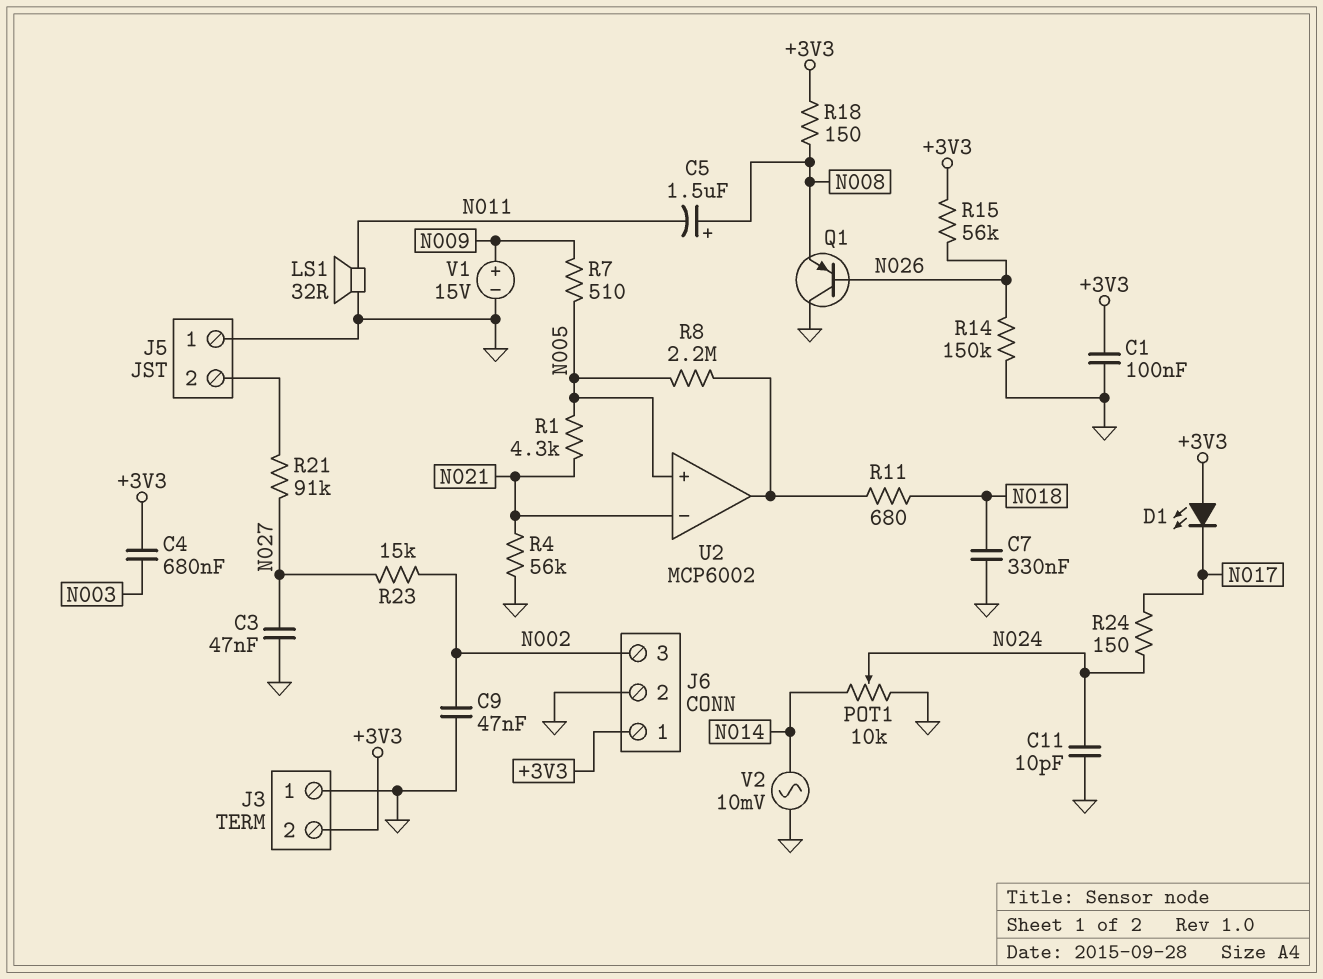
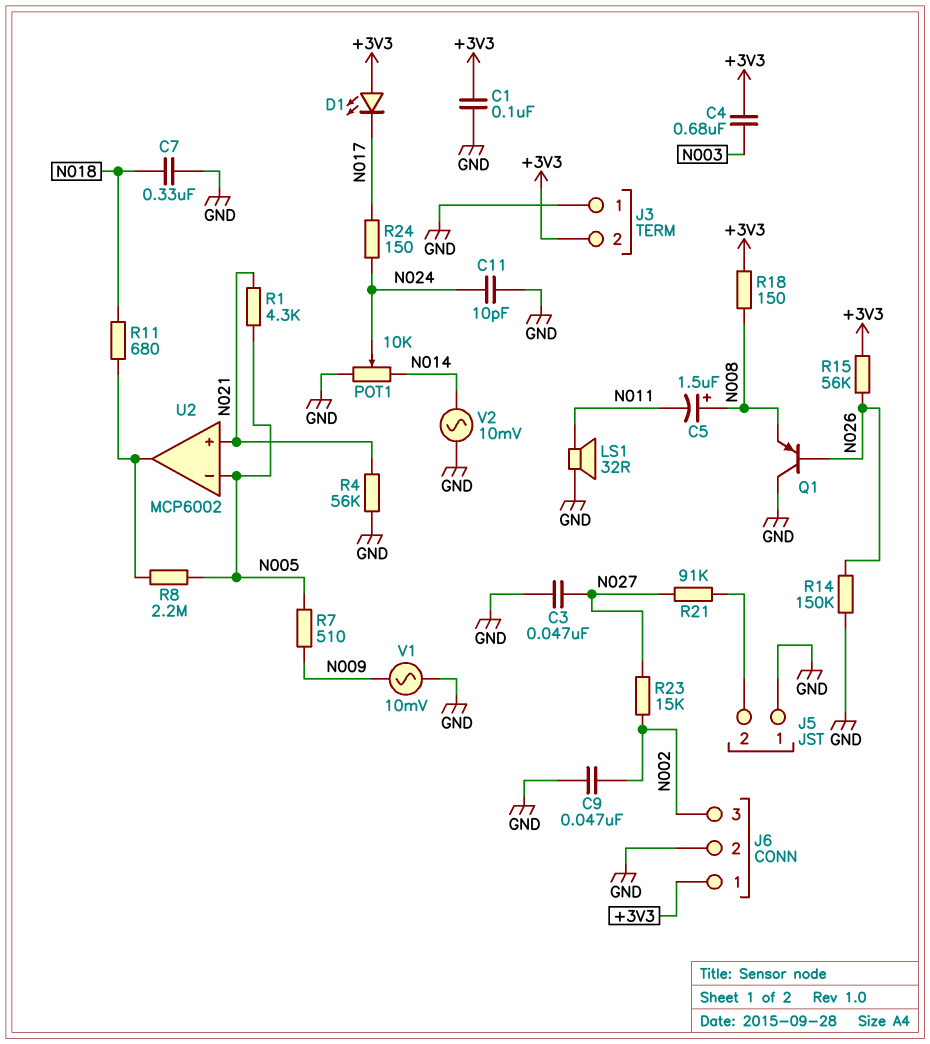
U2 pin in+: N005 -> N021
U2 pin in-: N021 -> N005
V1: 15V (plus N009, minus GND) -> AC 10mV (GND, N009)

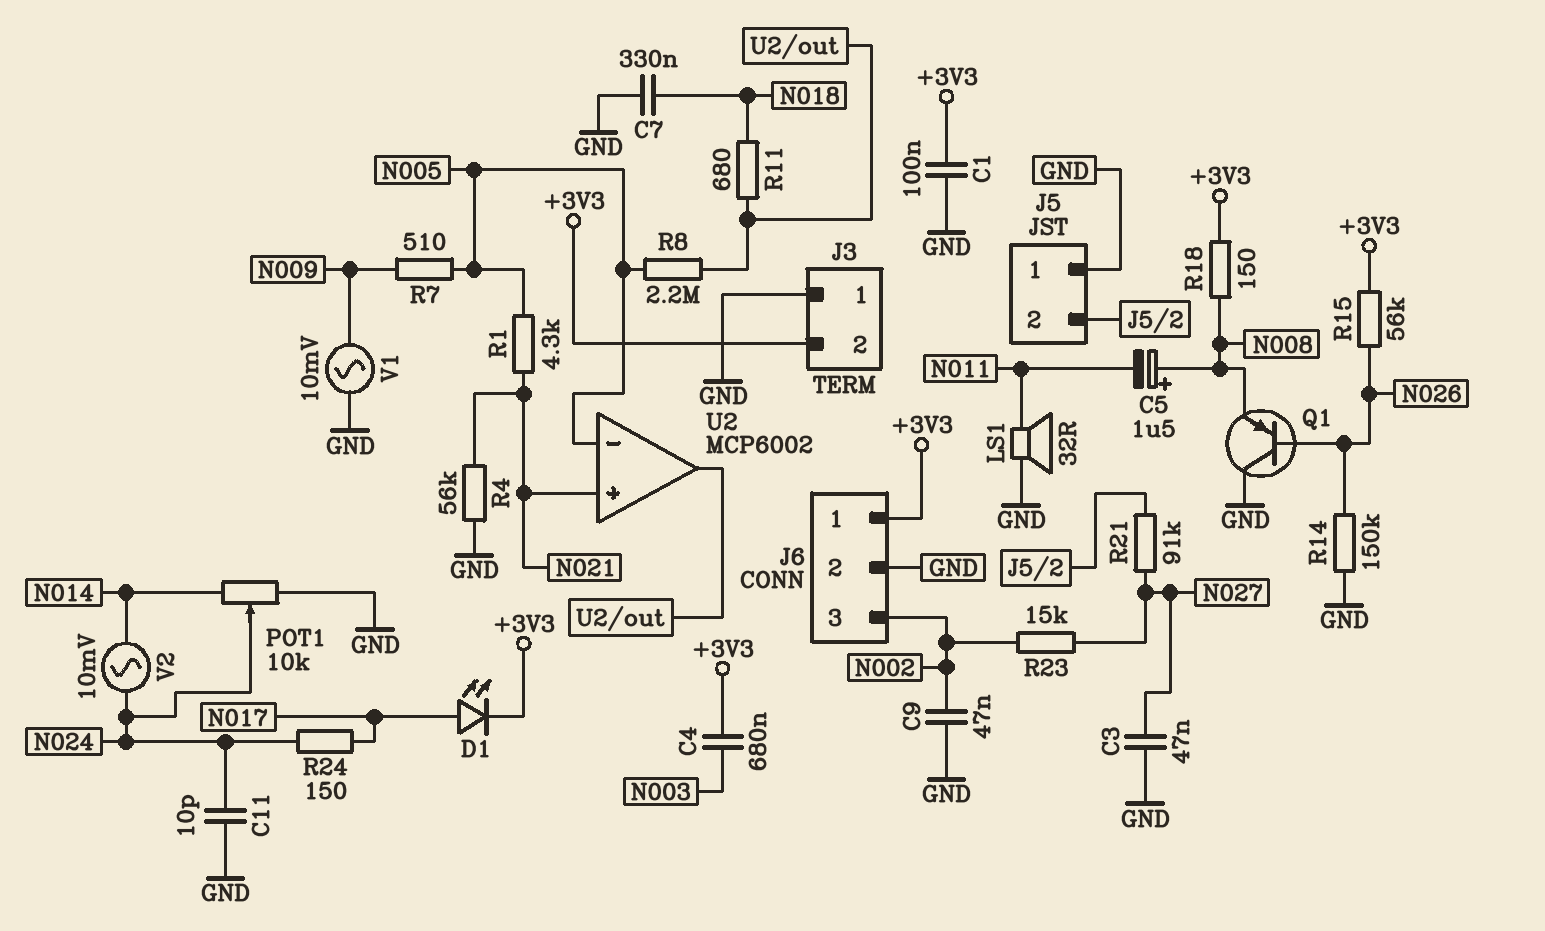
D1: LED (A +3V3, K N017) -> LED (A N017, K +3V3)
V2: AC 10mV (GND, N014) -> AC 10mV (N014, N024)

